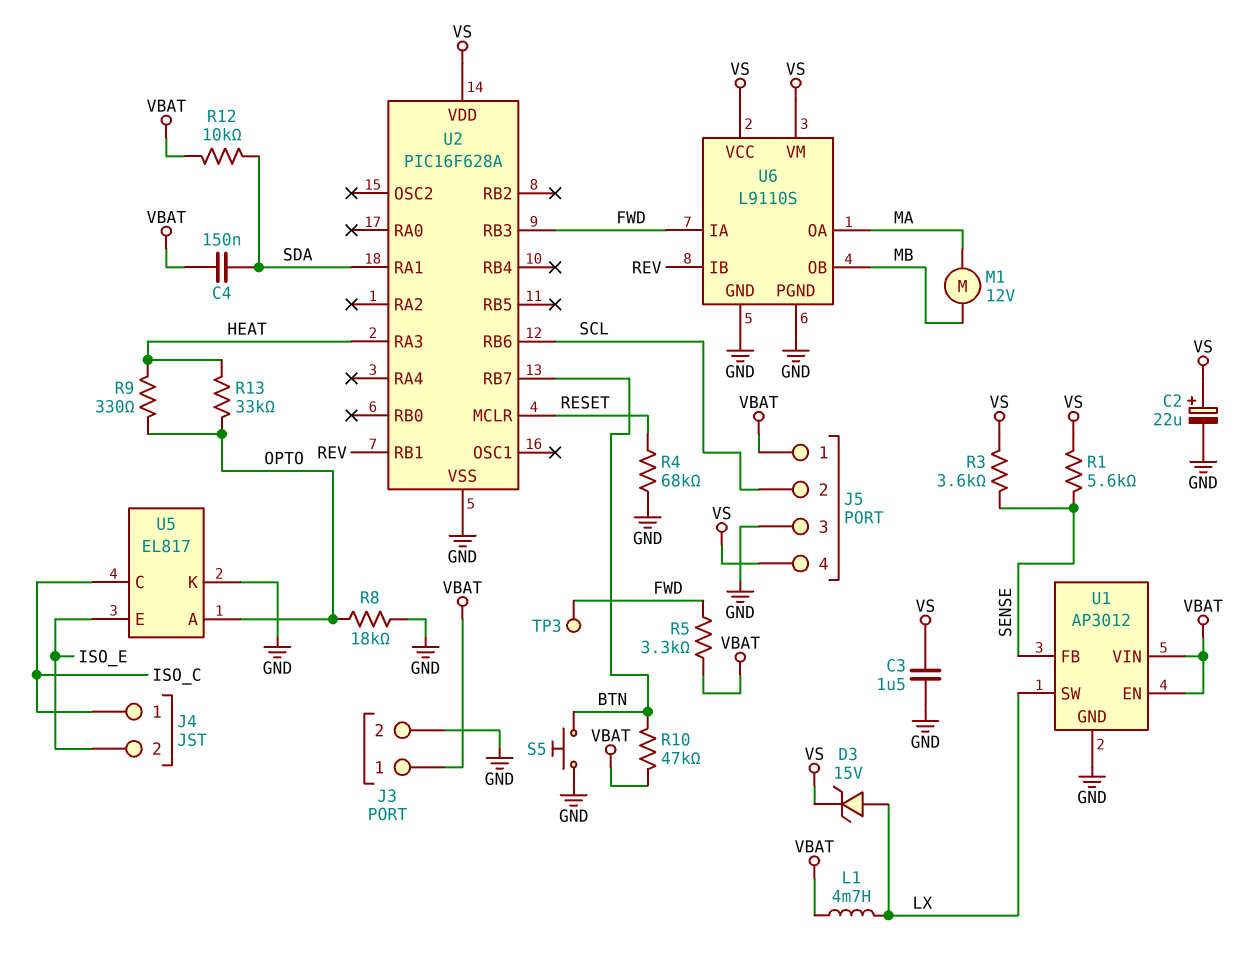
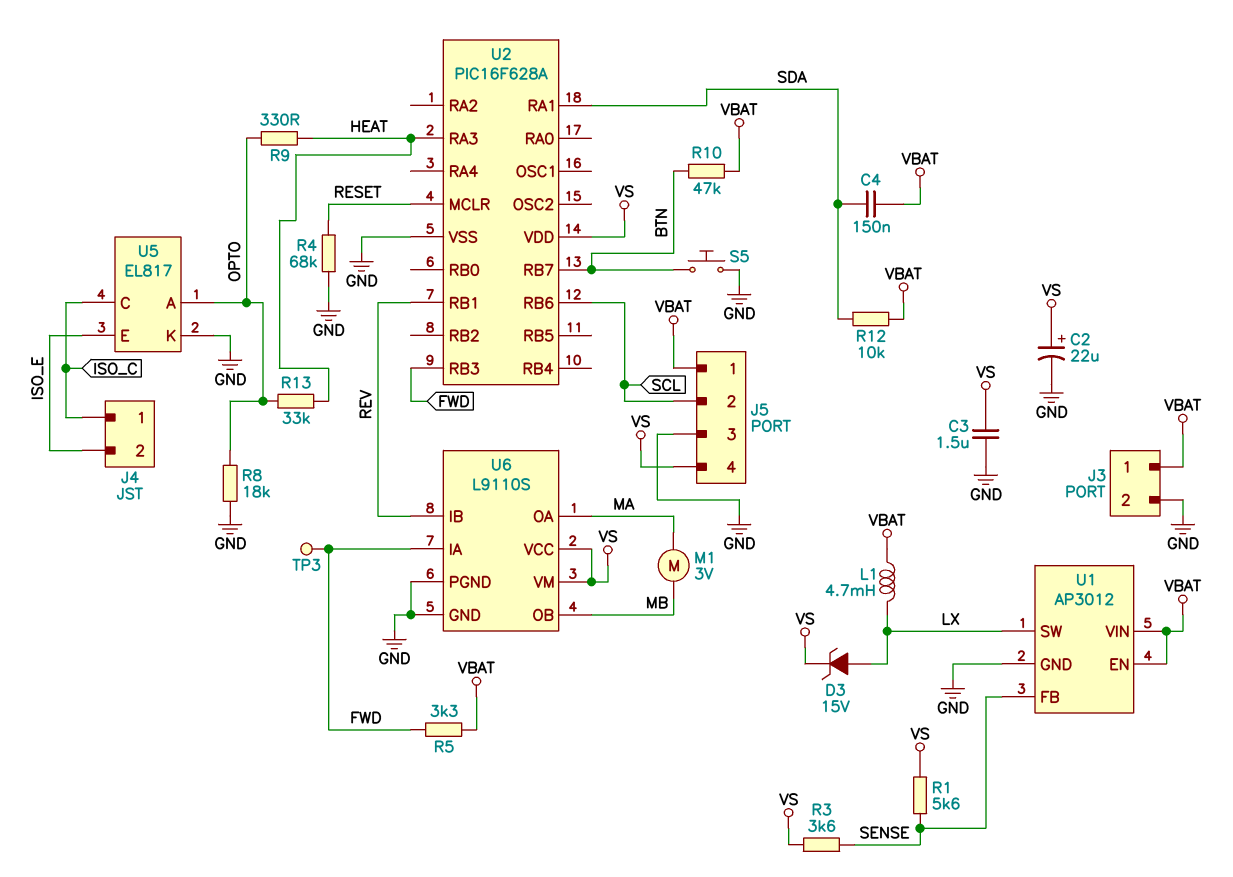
M1: motor 12V (MA, MB) -> motor 3V (MA, MB)

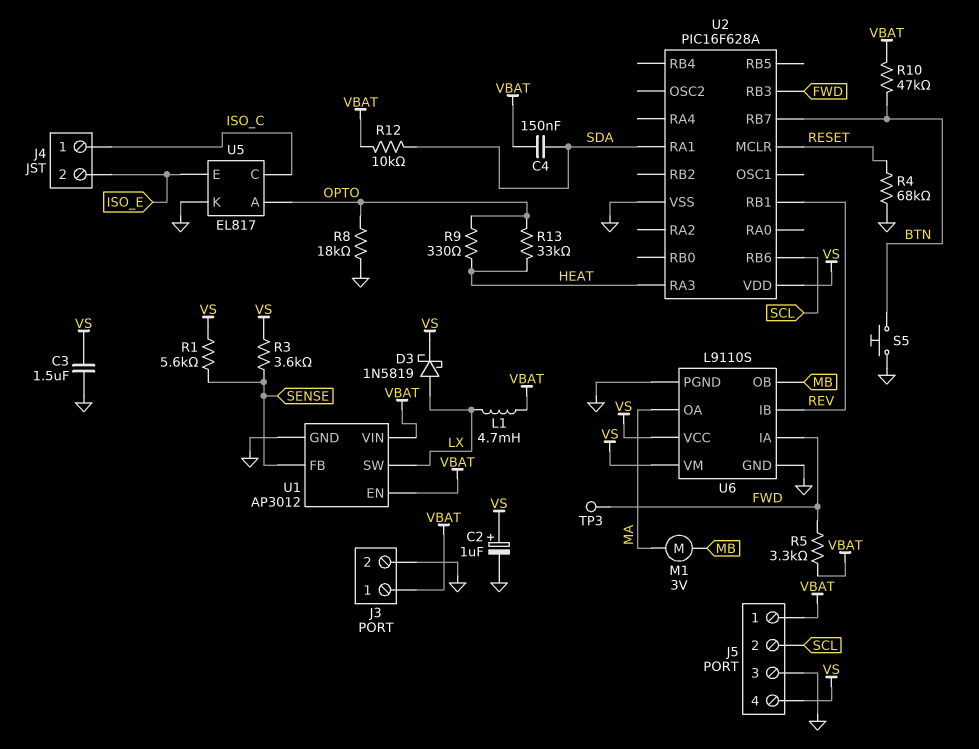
C2: 22uF (plus VS, minus GND) -> 1uF (plus VS, minus GND)
D3: zener 15V (A LX, K VS) -> schottky 1N5819 (A LX, K VS)

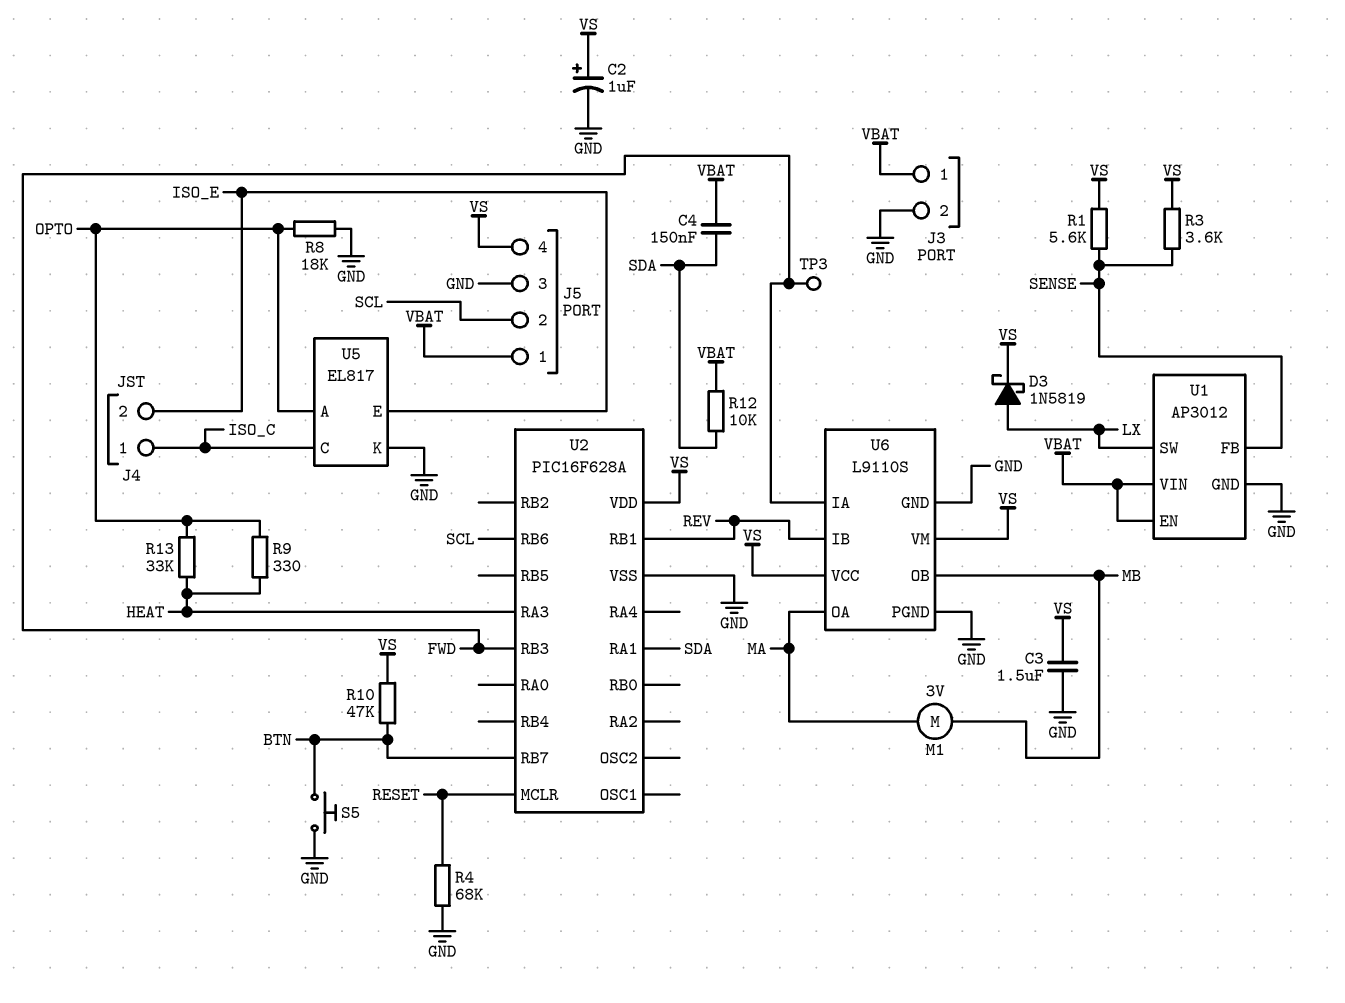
L1: 4.7mH (LX, VBAT) -> none
R5: 3.3k (FWD, VBAT) -> none
R10: 47k (BTN, VBAT) -> 47k (BTN, VS)

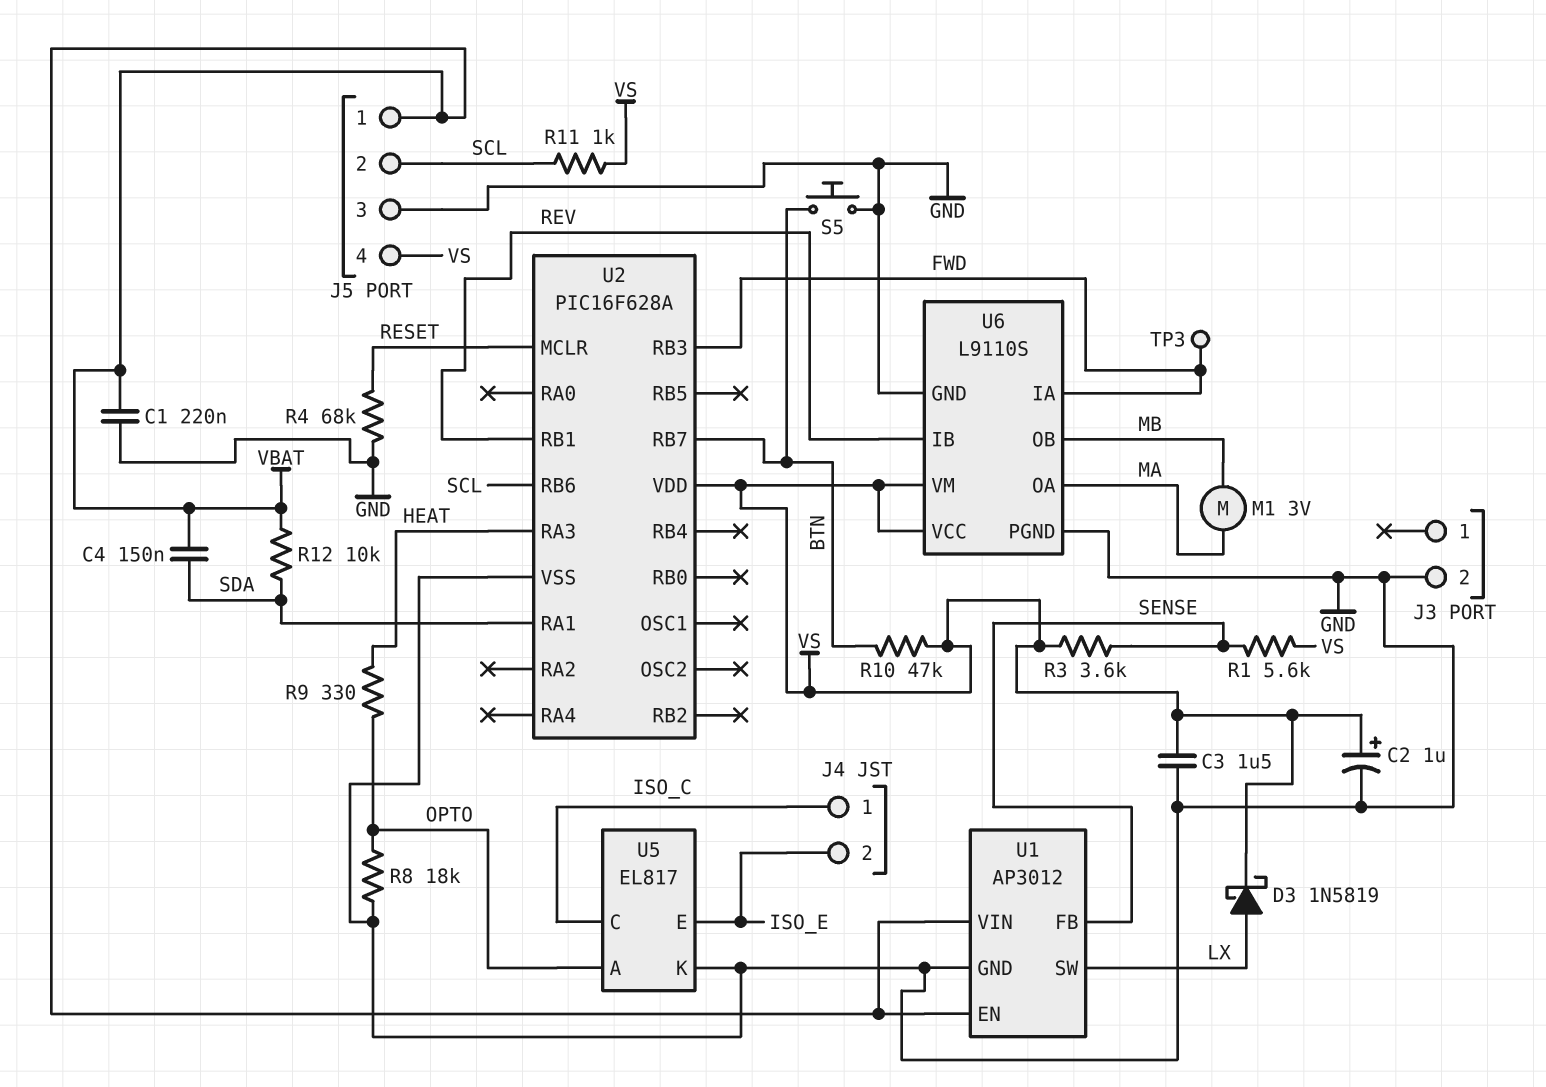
C1: none -> 220nF (GND, VBAT)
J3 pin 1: VBAT -> none
R11: none -> 1k (SCL, VS)
R13: 33k (HEAT, OPTO) -> none

